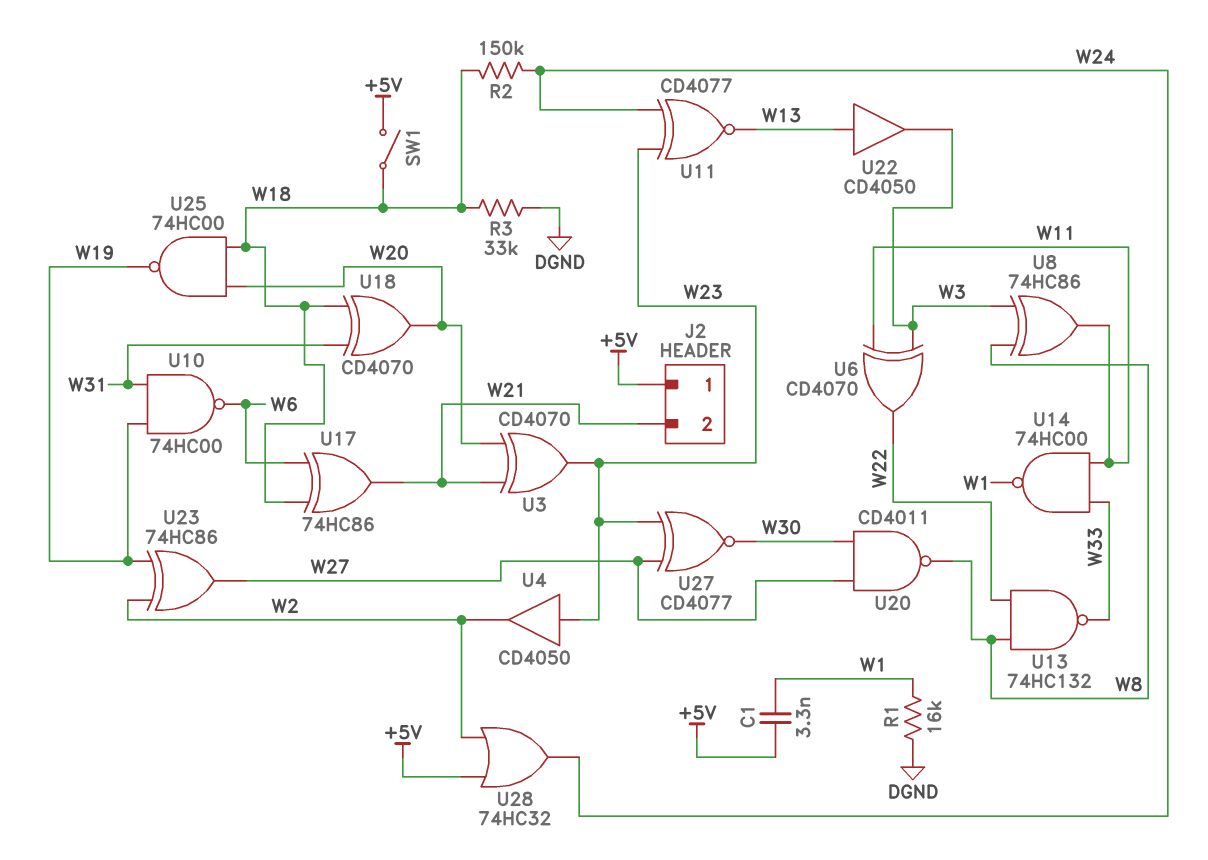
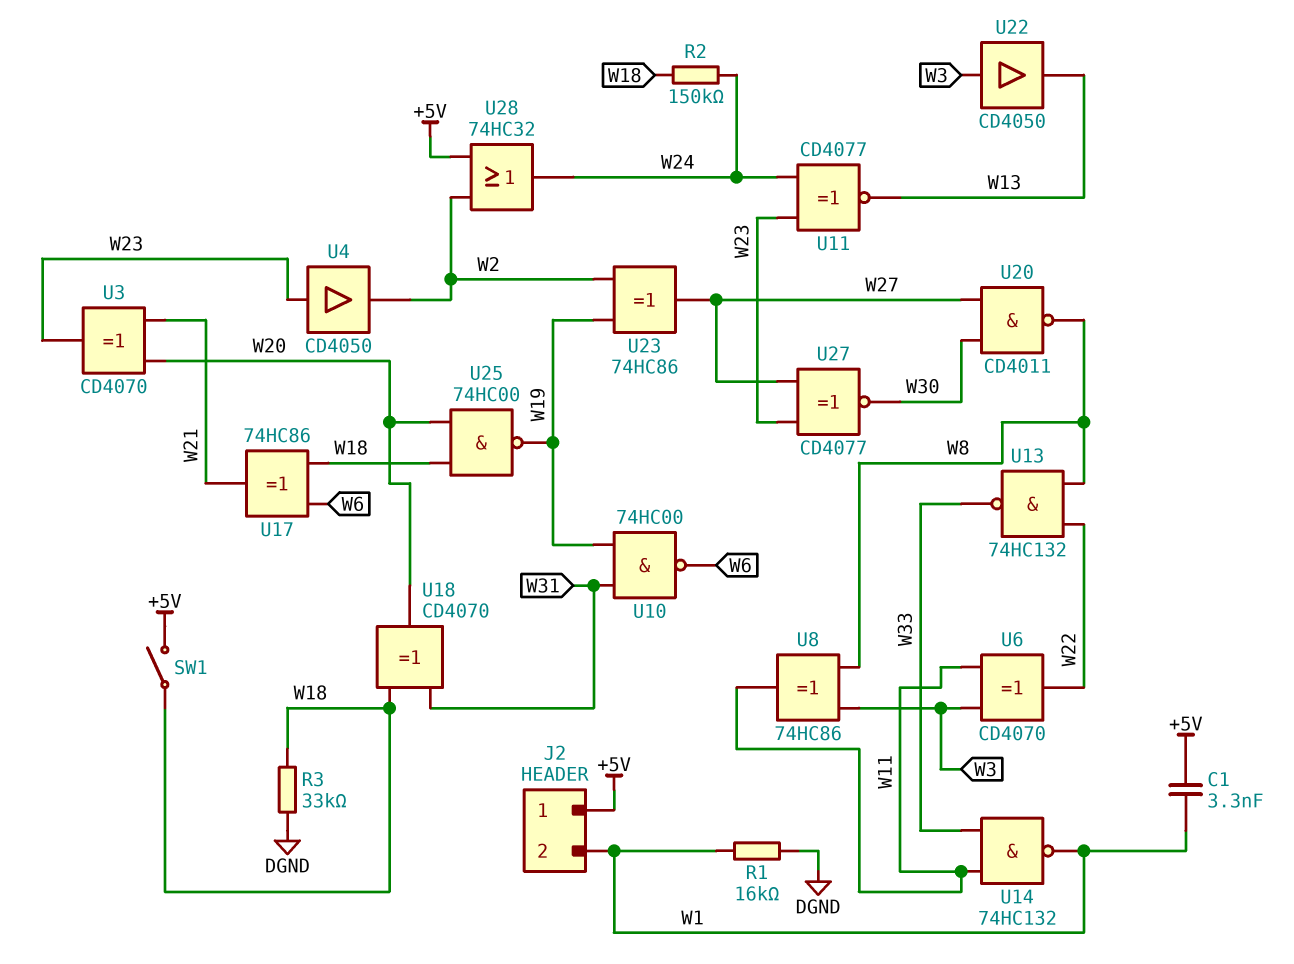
J2 pin 2: W21 -> W1
U14: NAND 74HC00 (in W11, in W33, out W1) -> NAND 74HC132 (in W11, in W33, out W1)
U22: buffer CD4050 (in W13, out W3) -> buffer CD4050 (in W3, out W13)

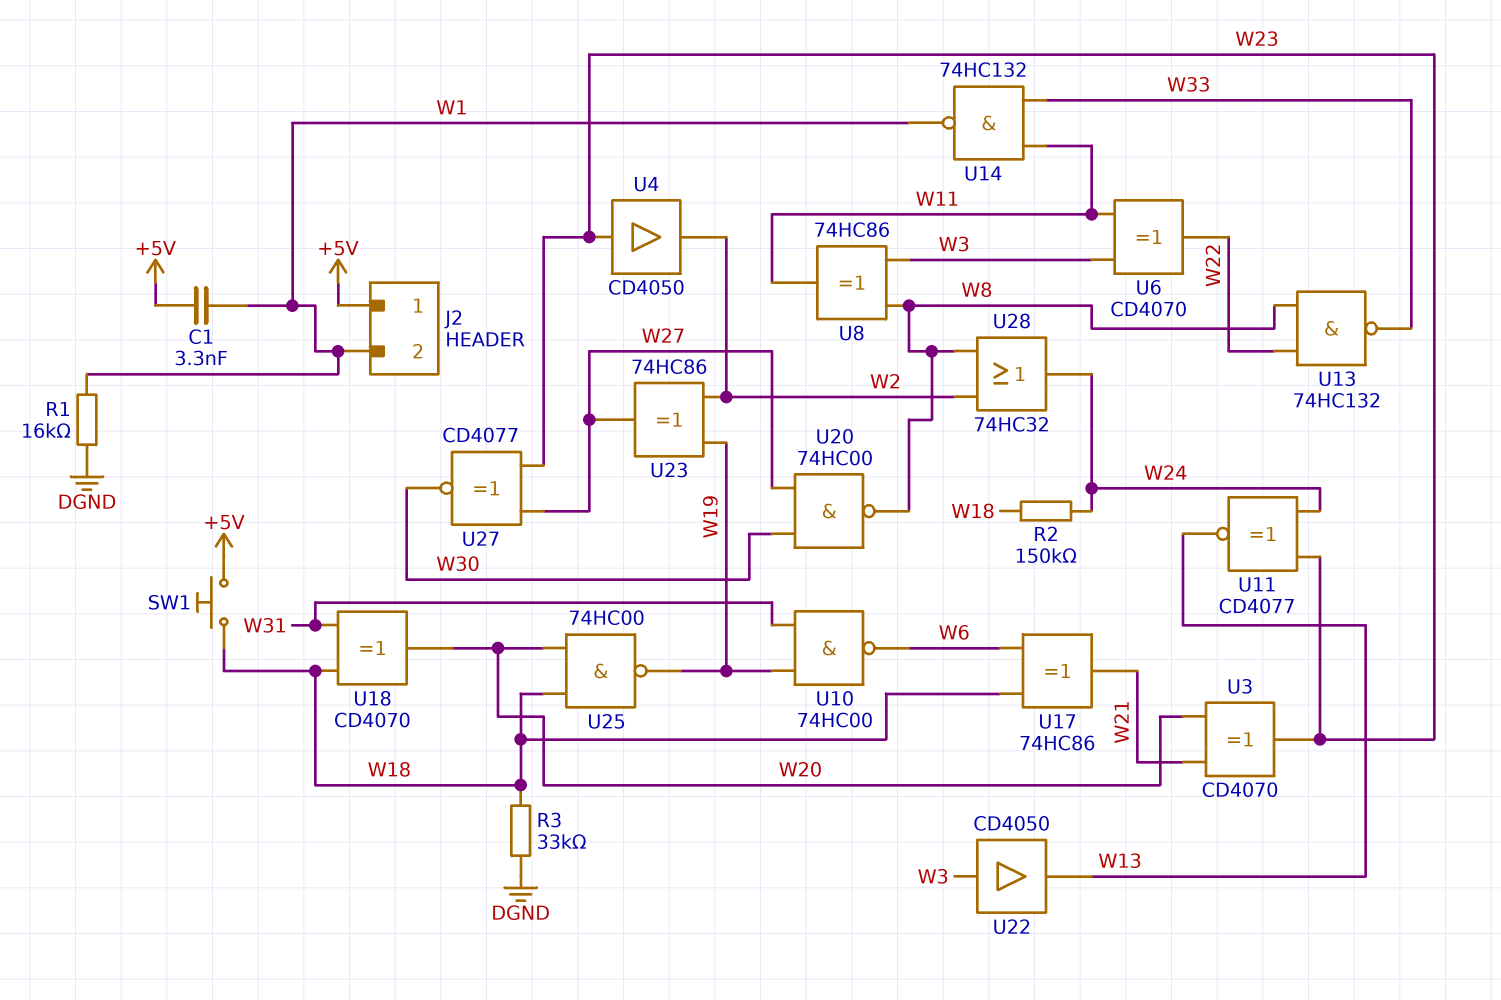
SW1: switch (+5V, W18) -> button (+5V, W18)
U20: NAND CD4011 (in W27, in W30, out W8) -> NAND 74HC00 (in W27, in W30, out W8)
U28: OR 74HC32 (in +5V, in W2, out W24) -> OR 74HC32 (in W2, in W8, out W24)

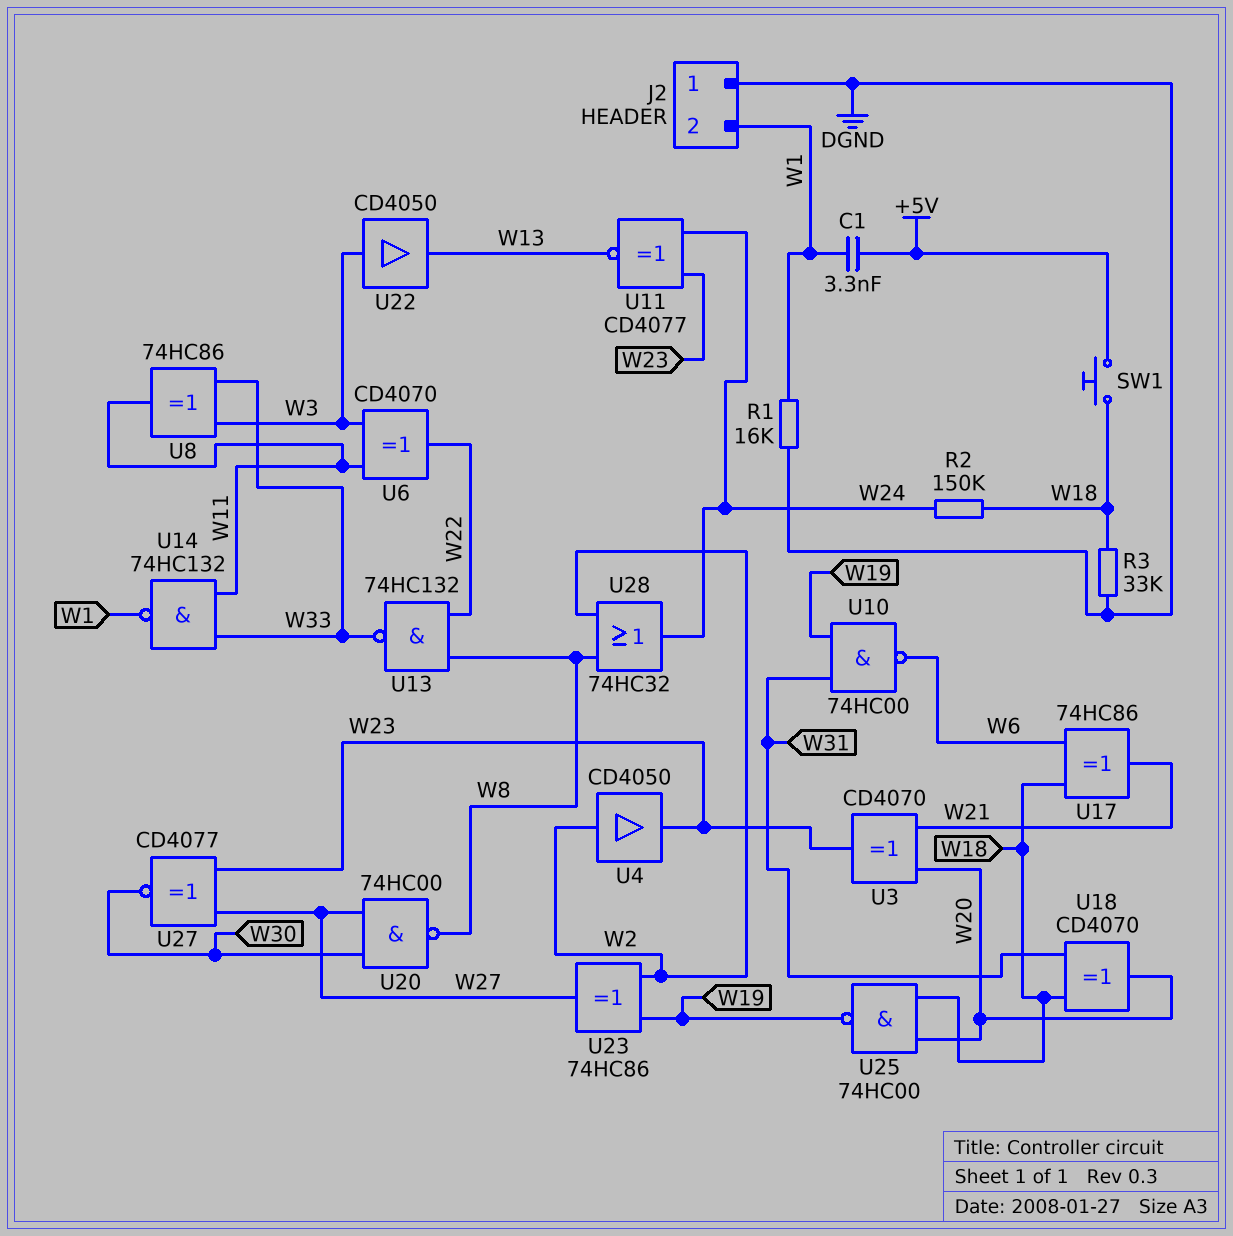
J2 pin 1: +5V -> DGND
U4: buffer CD4050 (in W23, out W2) -> buffer CD4050 (in W2, out W23)
U8: XOR 74HC86 (in W3, in W8, out W11) -> XOR 74HC86 (in W3, in W33, out W11)

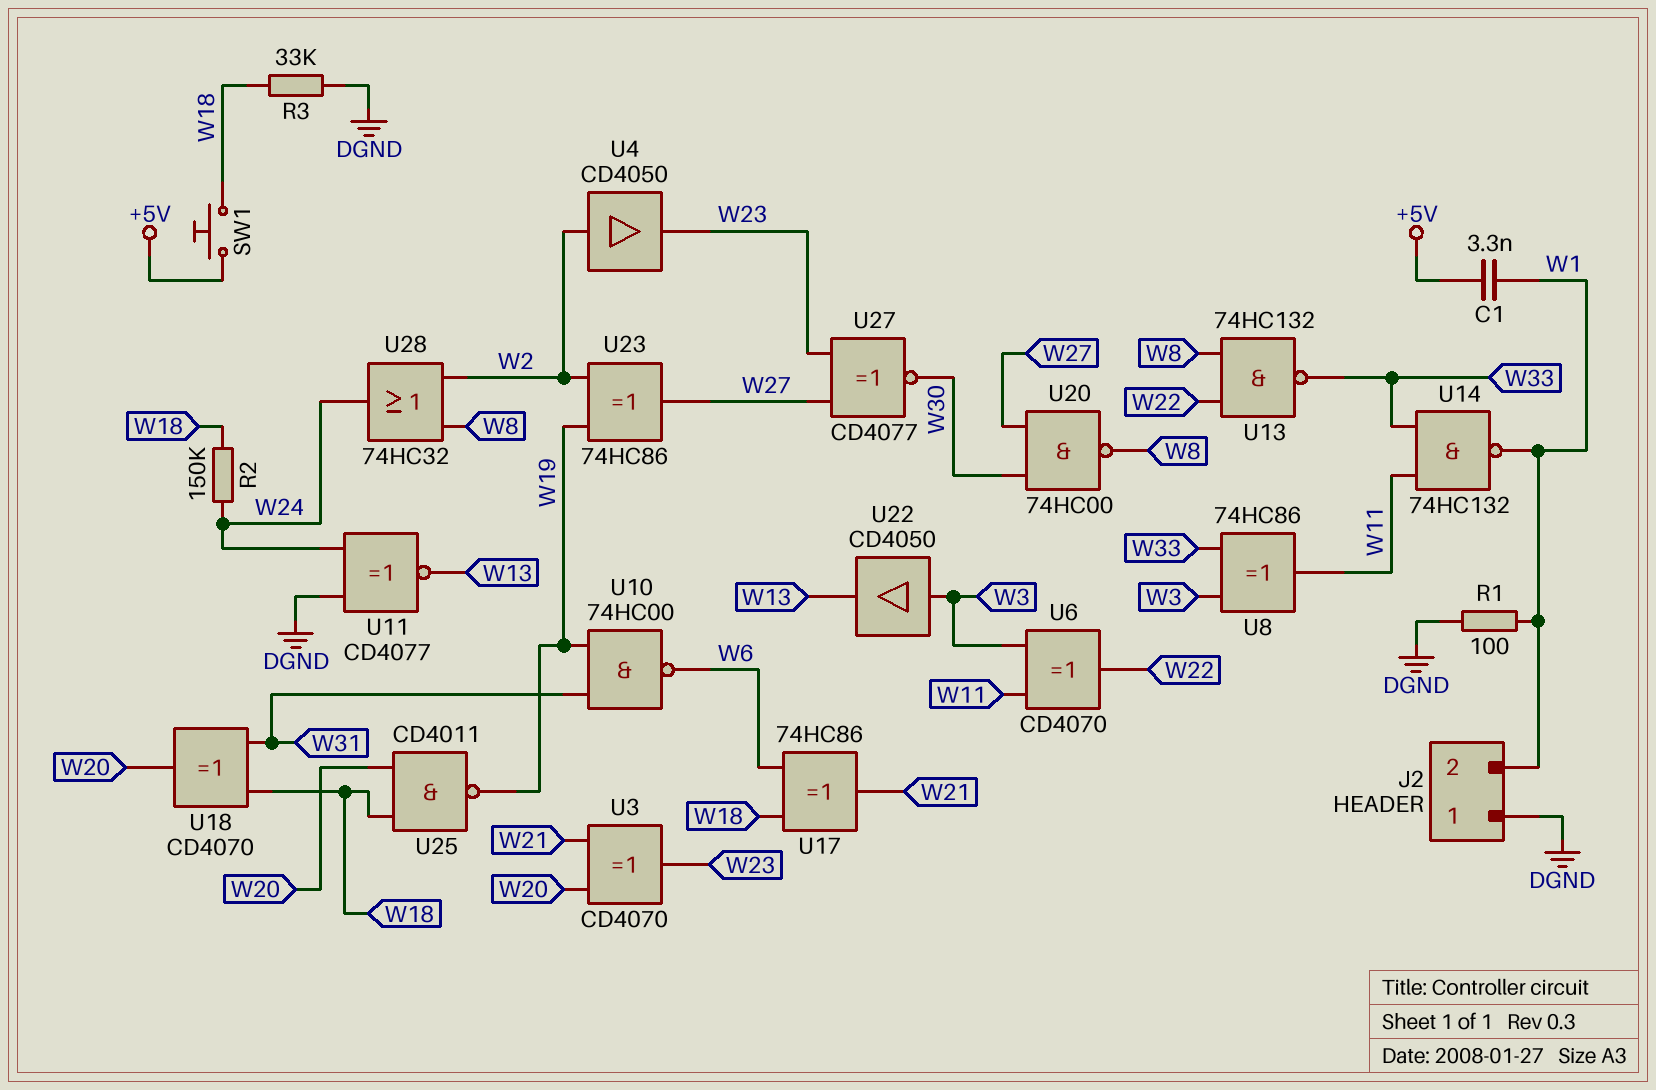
R1: 16k (DGND, W1) -> 100 (DGND, W1)
U11: XNOR CD4077 (in W23, in W24, out W13) -> XNOR CD4077 (in DGND, in W24, out W13)
U25: NAND 74HC00 (in W18, in W20, out W19) -> NAND CD4011 (in W18, in W20, out W19)

